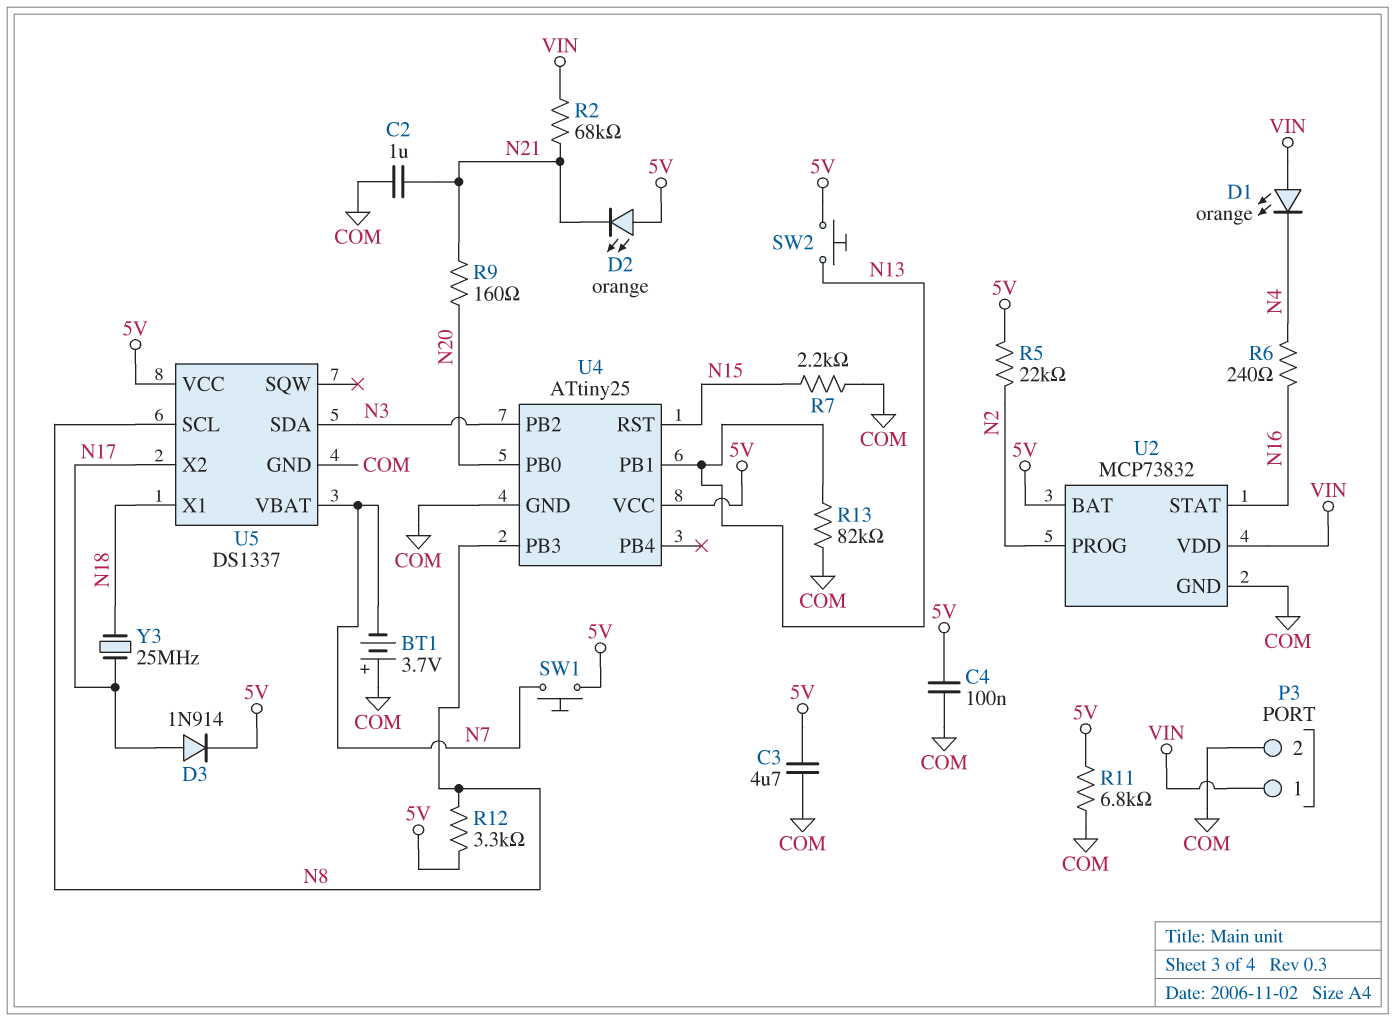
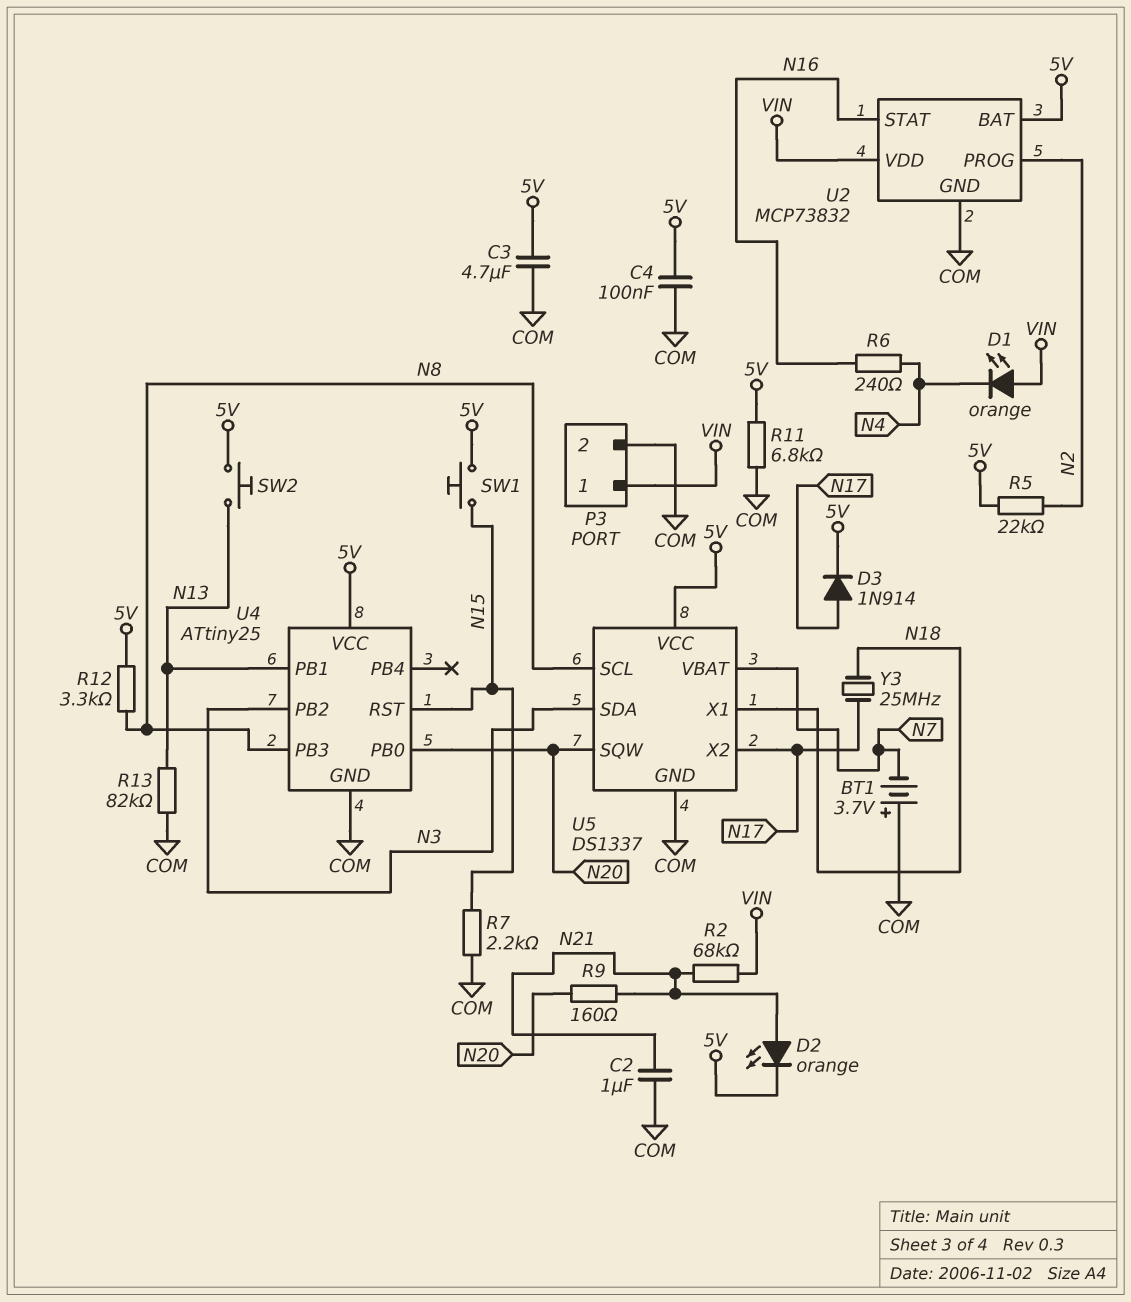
D2: LED orange (A 5V, K N21) -> LED orange (A N21, K 5V)
SW1: button (5V, N7) -> button (5V, N15)
U5 pin SQW: none -> N20

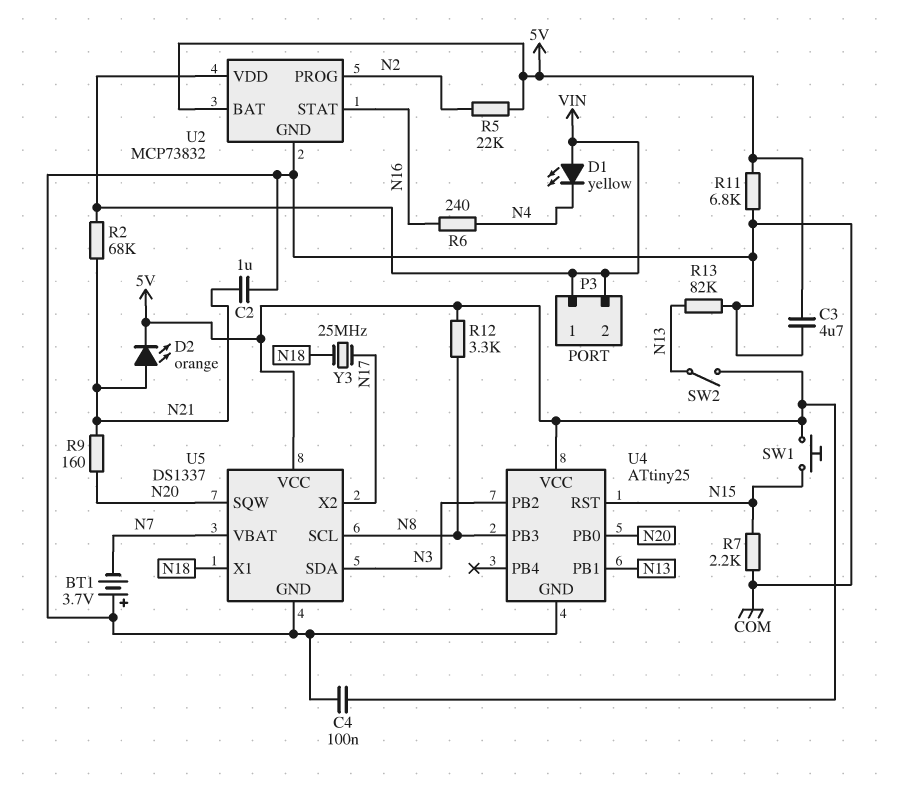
D1: LED orange (A VIN, K N4) -> LED yellow (A VIN, K N4)
D3: diode 1N914 (A N17, K 5V) -> none
P3 pin 2: COM -> VIN
SW2: button (5V, N13) -> switch (5V, N13)

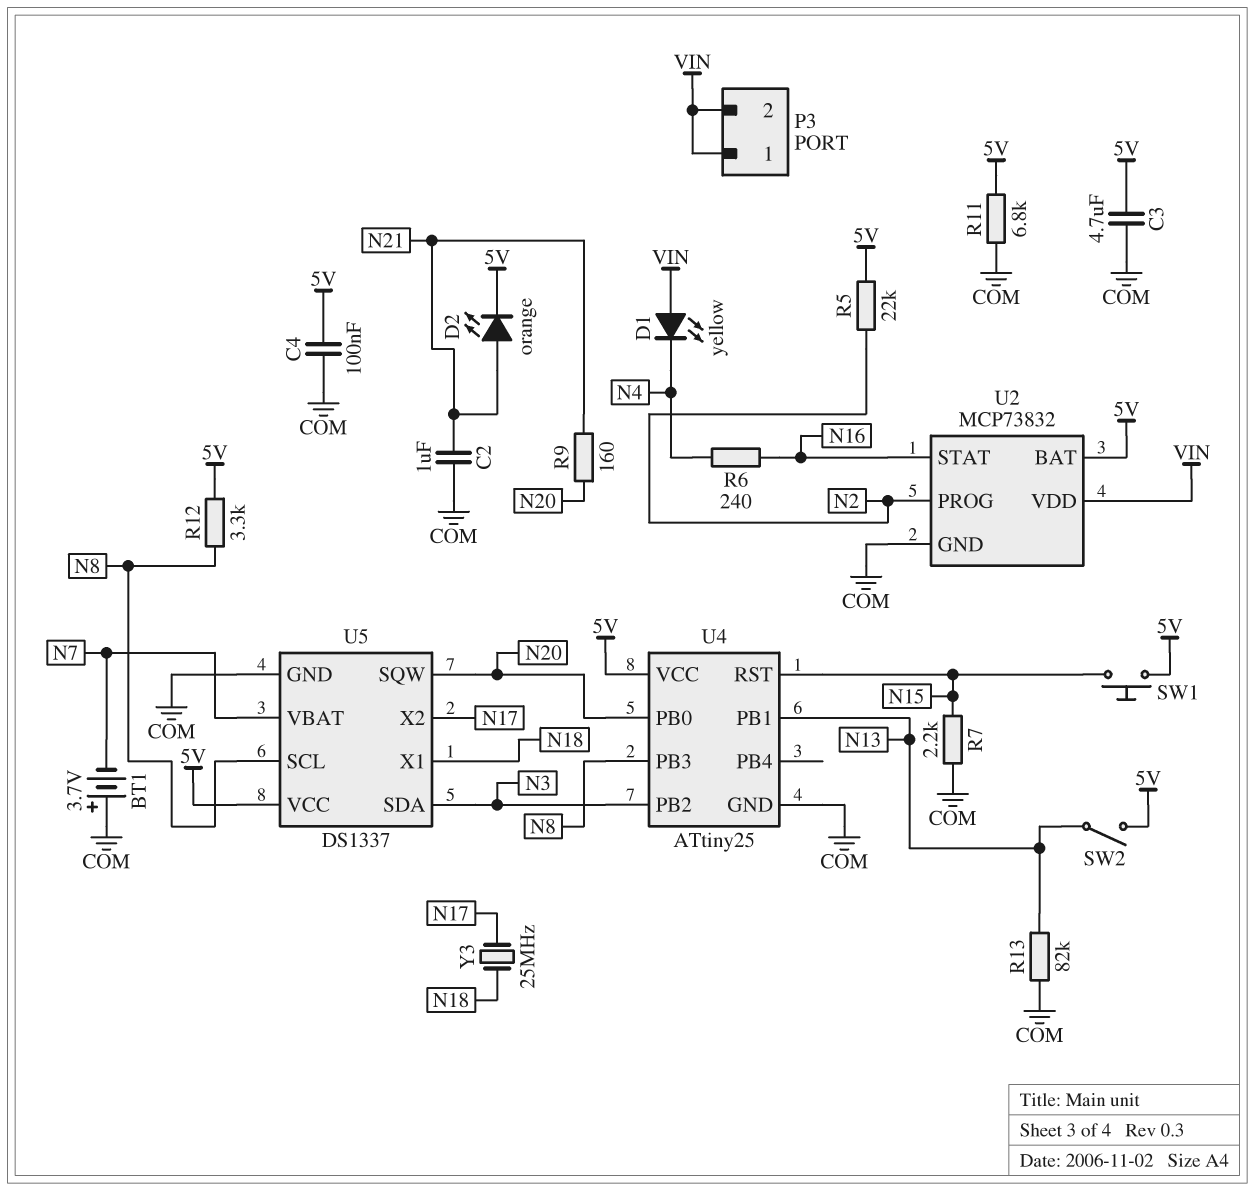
R2: 68k (N21, VIN) -> none

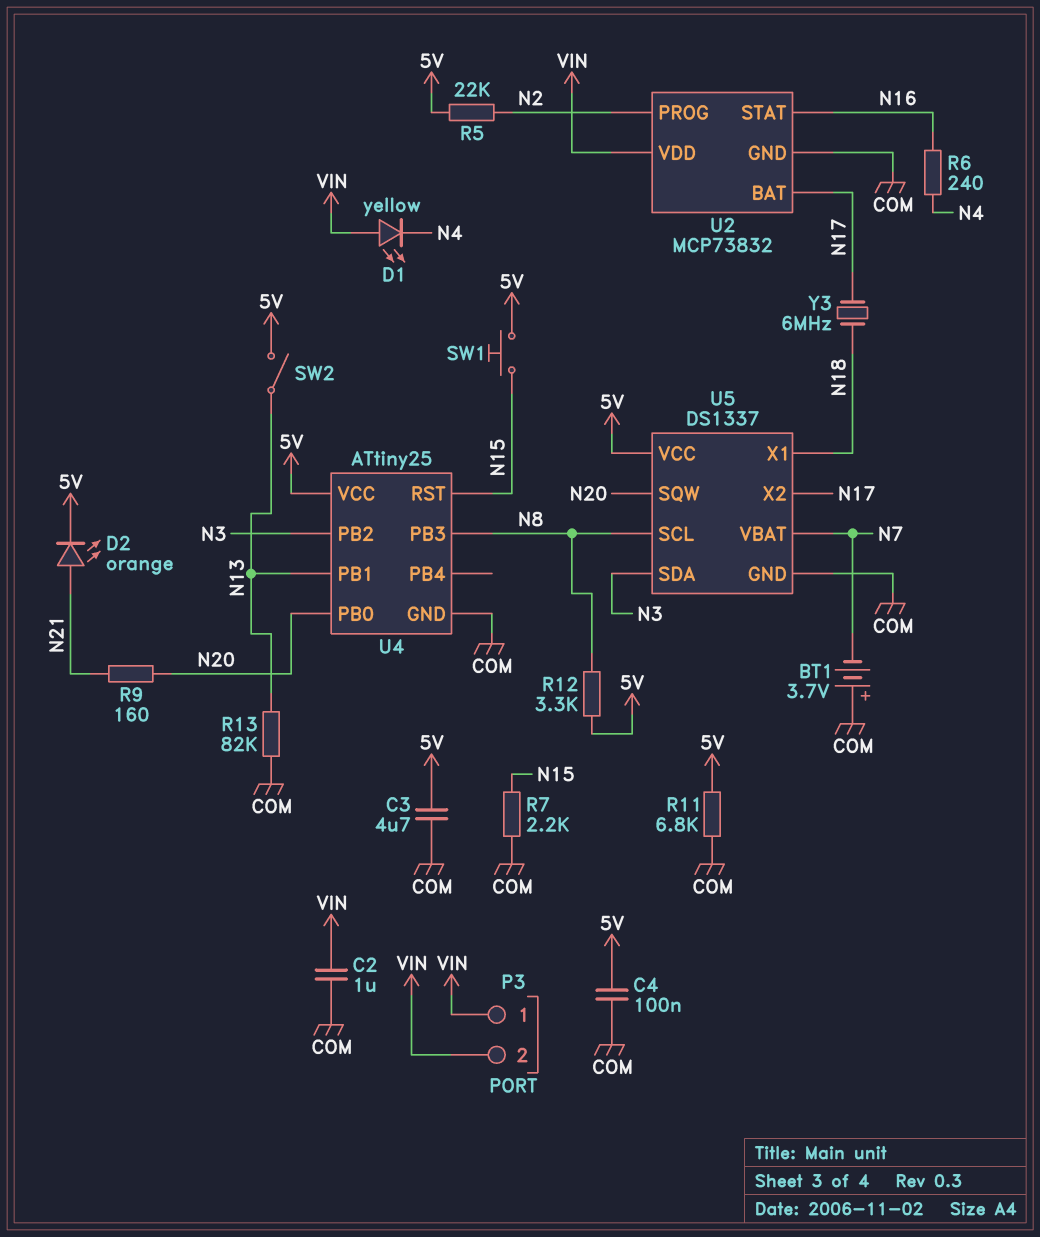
C2: 1uF (COM, N21) -> 1uF (COM, VIN)
U2 pin BAT: 5V -> N17
Y3: 25MHz (N17, N18) -> 6MHz (N17, N18)

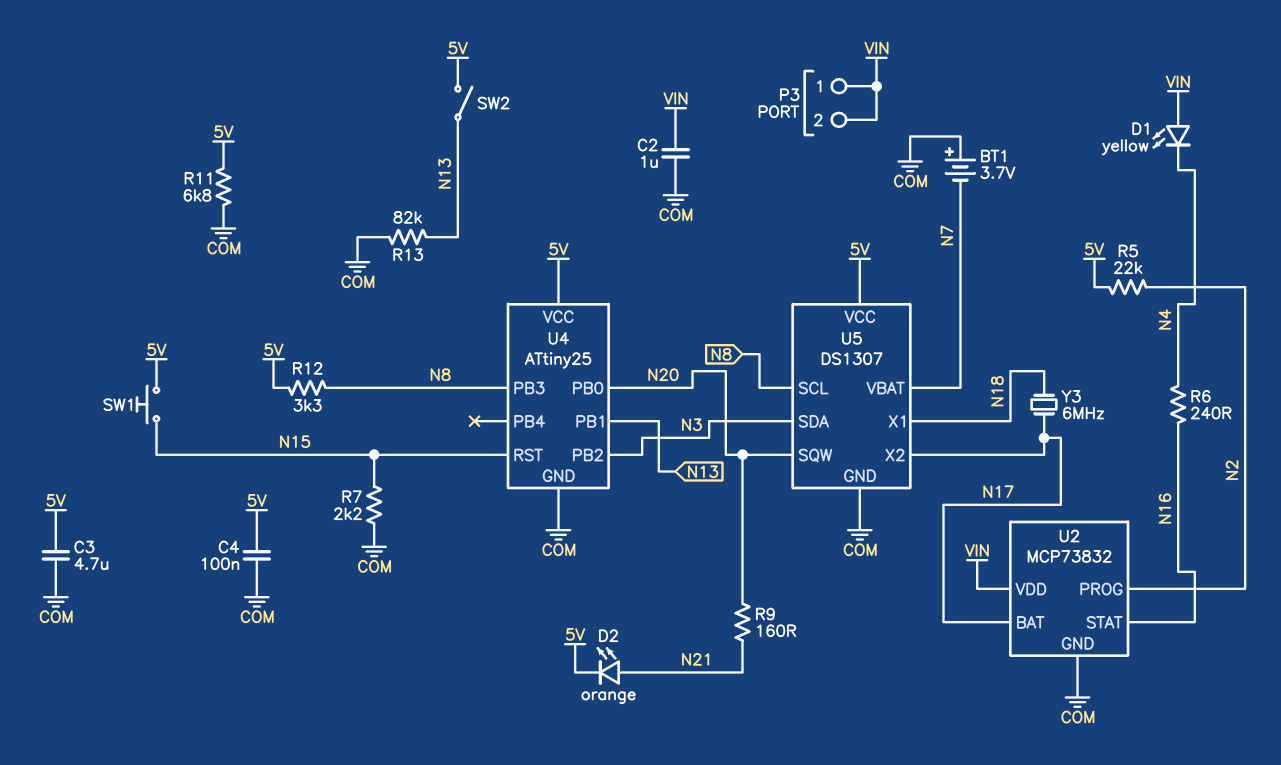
U5: DS1337 -> DS1307

